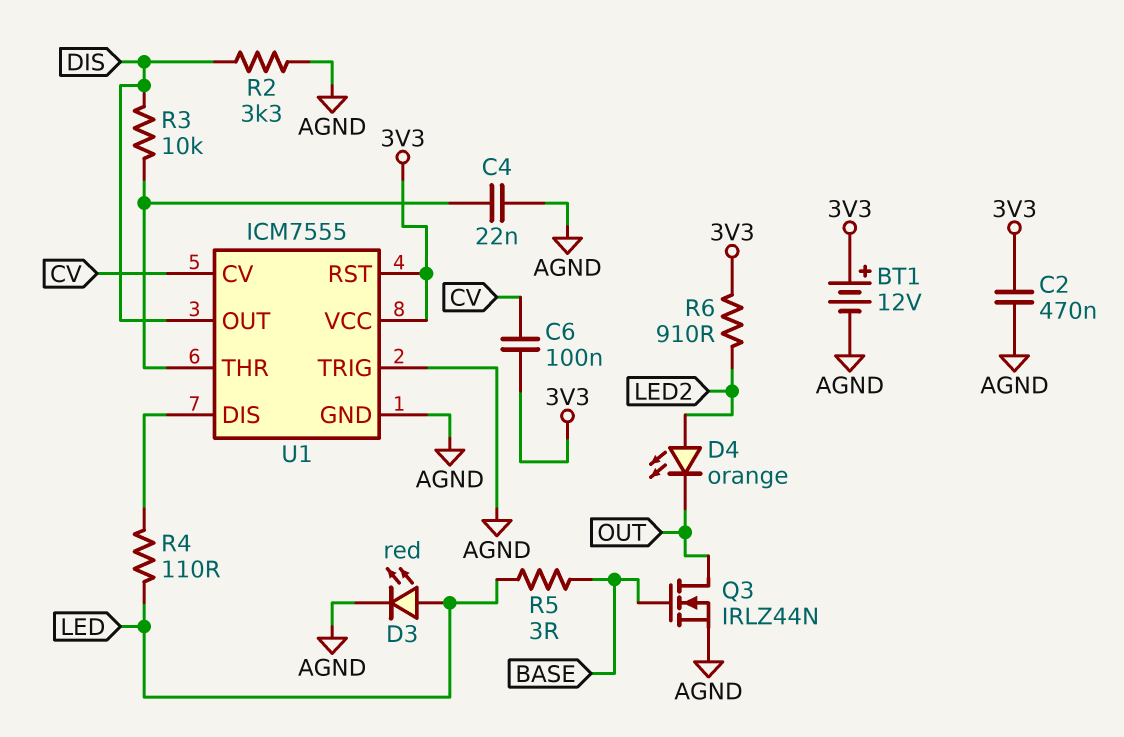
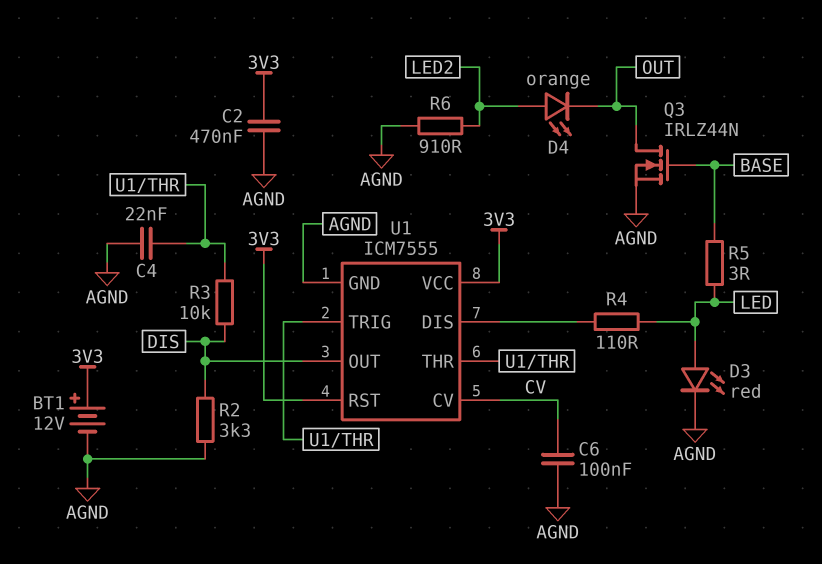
C6: 100nF (3V3, CV) -> 100nF (AGND, CV)
R6: 910 (3V3, LED2) -> 910 (AGND, LED2)
U1 pin TRIG: AGND -> U1/THR

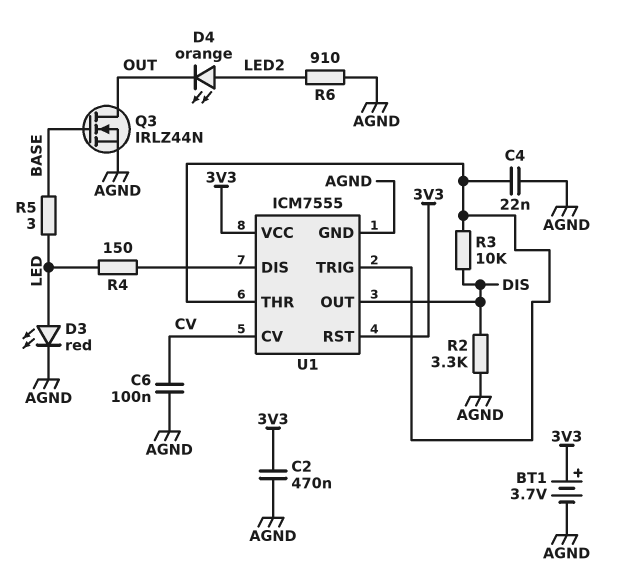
BT1: 12V (plus 3V3, minus AGND) -> 3.7V (plus 3V3, minus AGND)
R4: 110 (LED, U1/DIS) -> 150 (LED, U1/DIS)

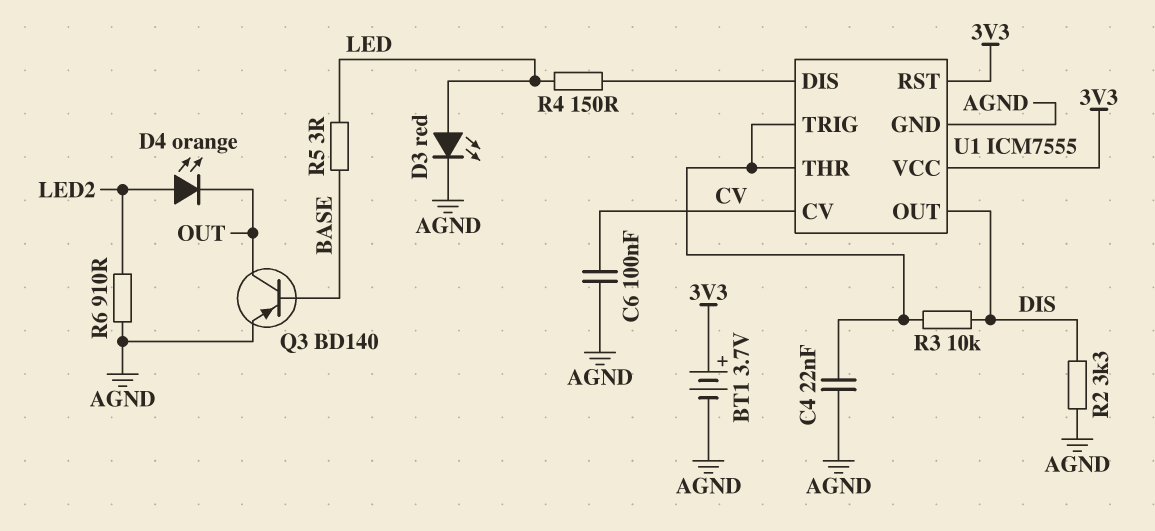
C2: 470nF (3V3, AGND) -> none
Q3: NMOS IRLZ44N (G BASE, D OUT, S AGND) -> PNP BD140 (B BASE, C OUT, E AGND)

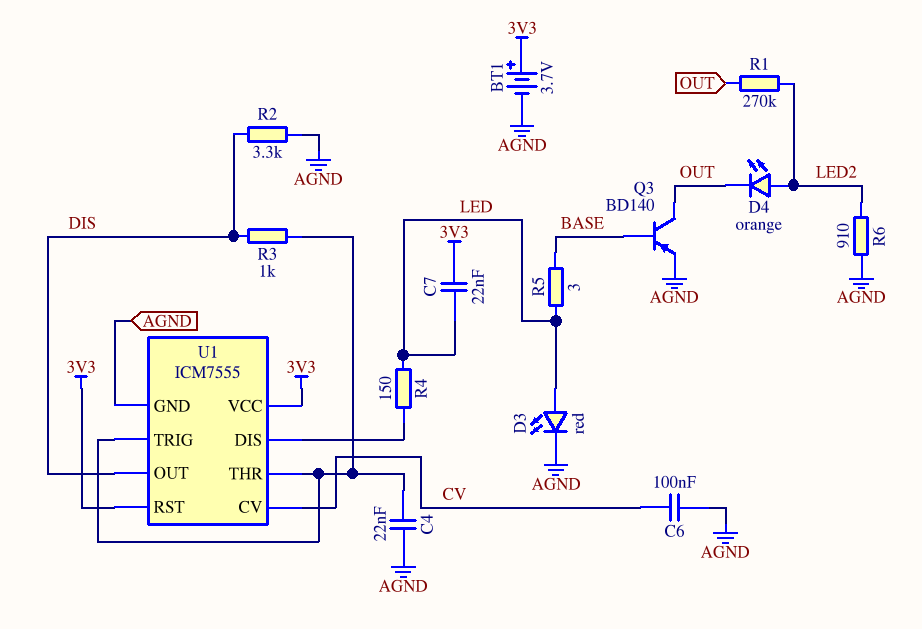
C7: none -> 22nF (3V3, LED)
R1: none -> 270k (LED2, OUT)
R3: 10k (DIS, U1/THR) -> 1k (DIS, U1/THR)

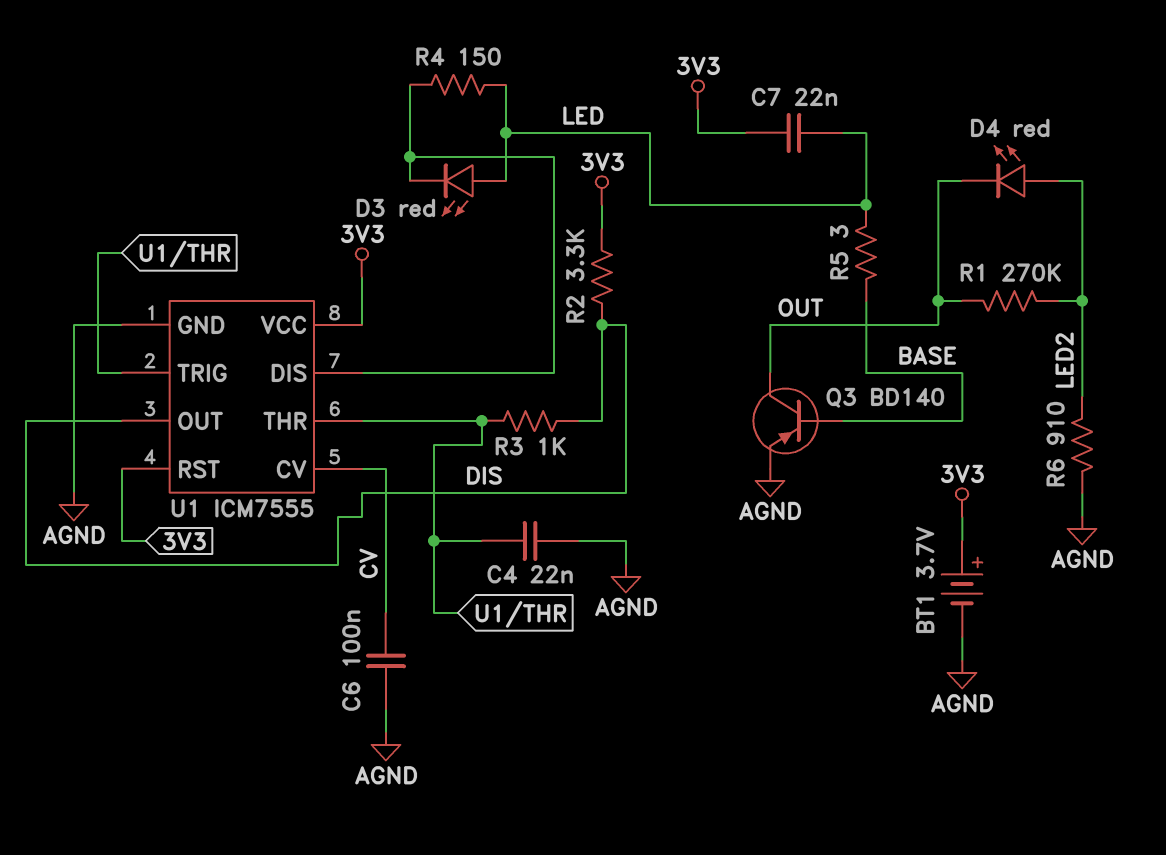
D3: LED red (A LED, K AGND) -> LED red (A LED, K U1/DIS)
D4: LED orange (A LED2, K OUT) -> LED red (A LED2, K OUT)
R2: 3.3k (AGND, DIS) -> 3.3k (3V3, DIS)

